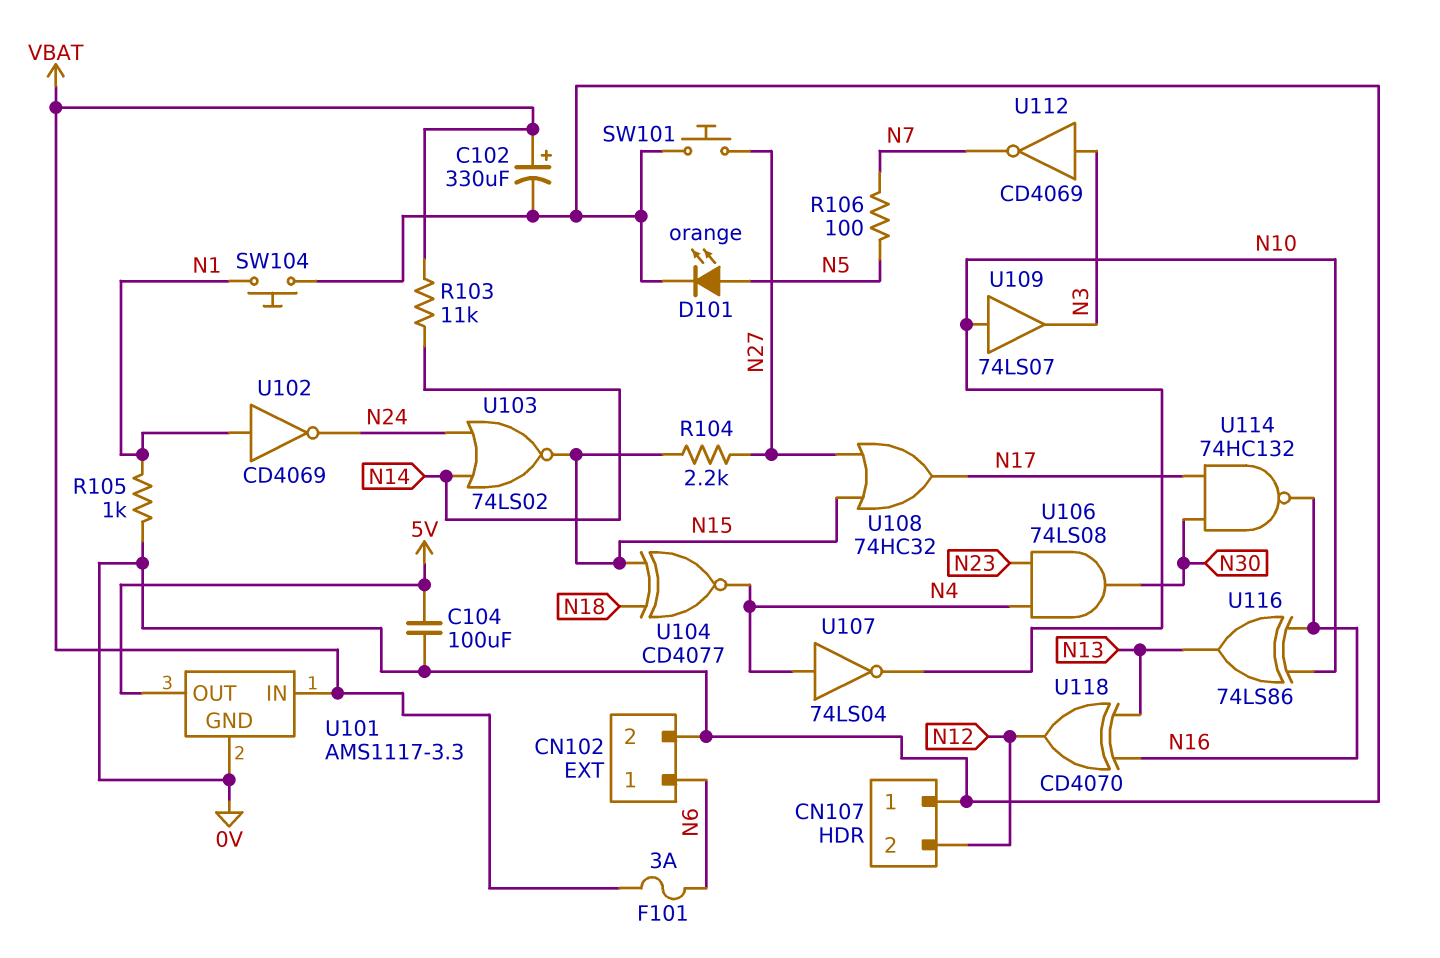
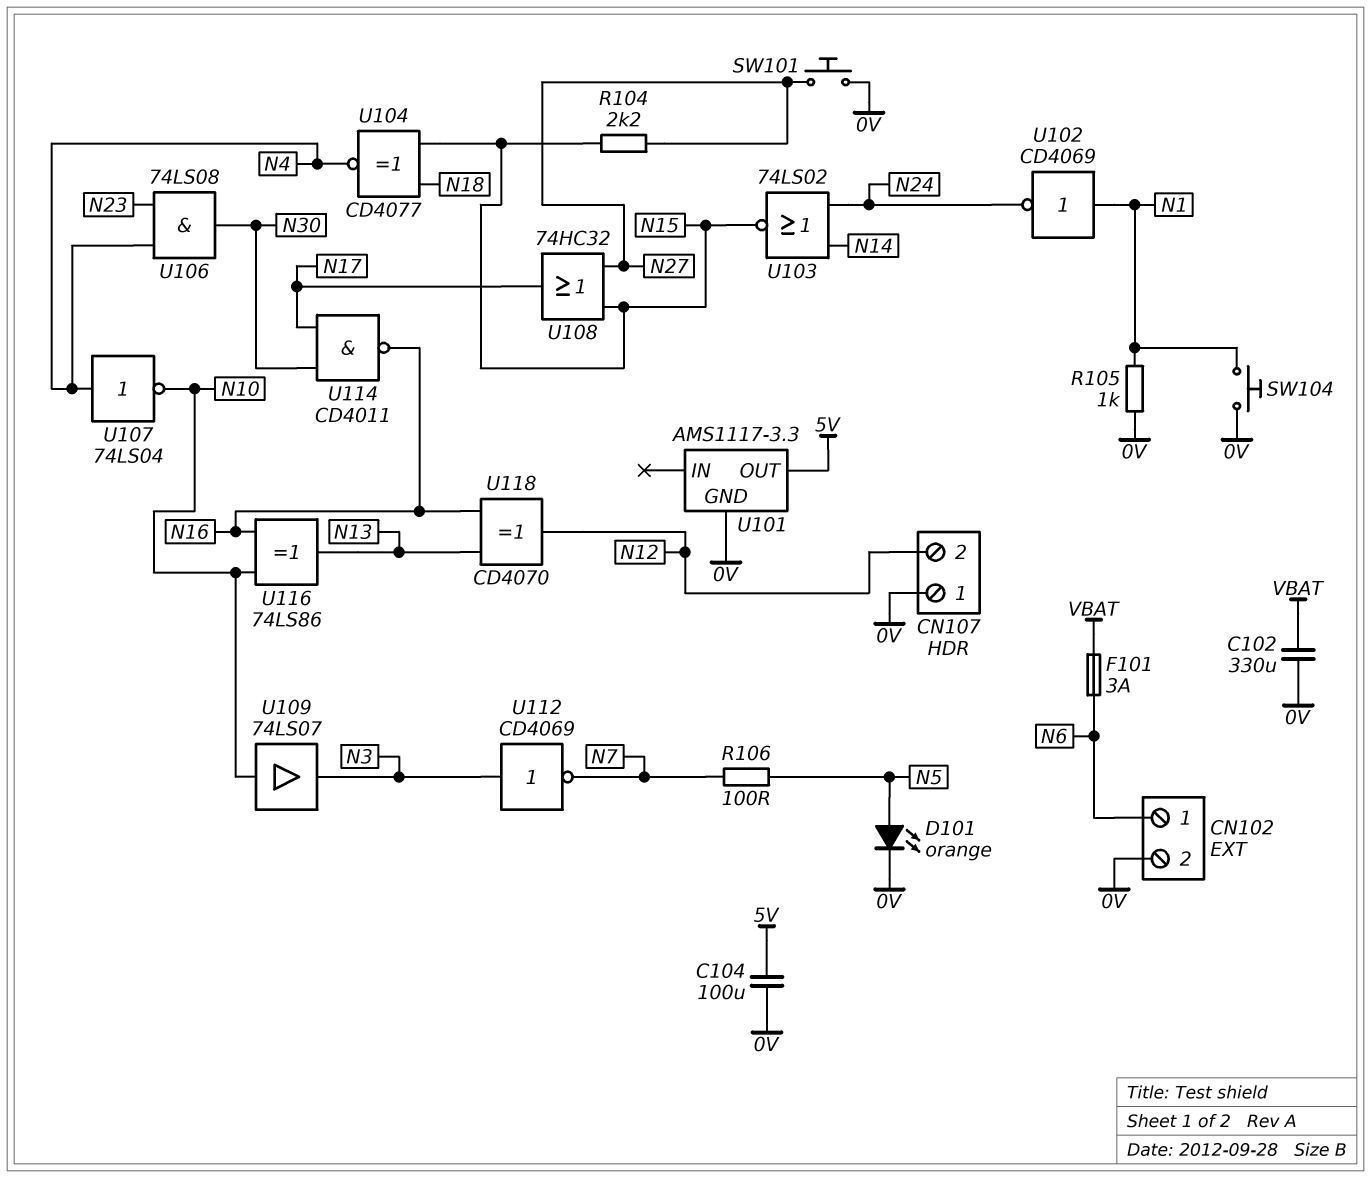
C102: 330uF (plus VBAT, minus 0V) -> 330uF (0V, VBAT)
R103: 11k (N14, VBAT) -> none
U101 pin IN: VBAT -> none
U114: NAND 74HC132 (in N17, in N30, out N16) -> NAND CD4011 (in N17, in N30, out N16)

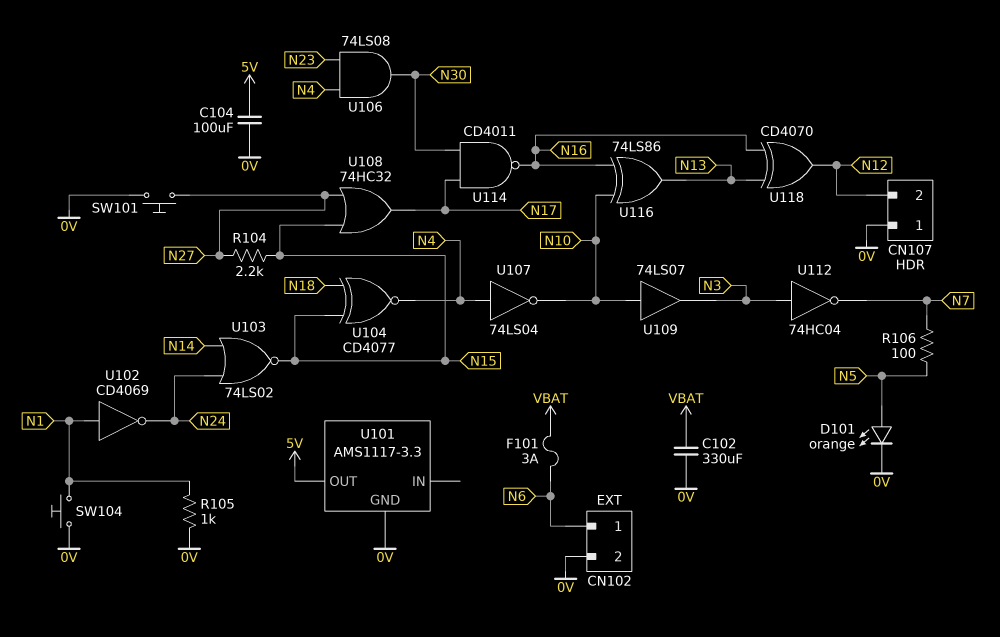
U112: NOT CD4069 (in N3, out N7) -> NOT 74HC04 (in N3, out N7)

